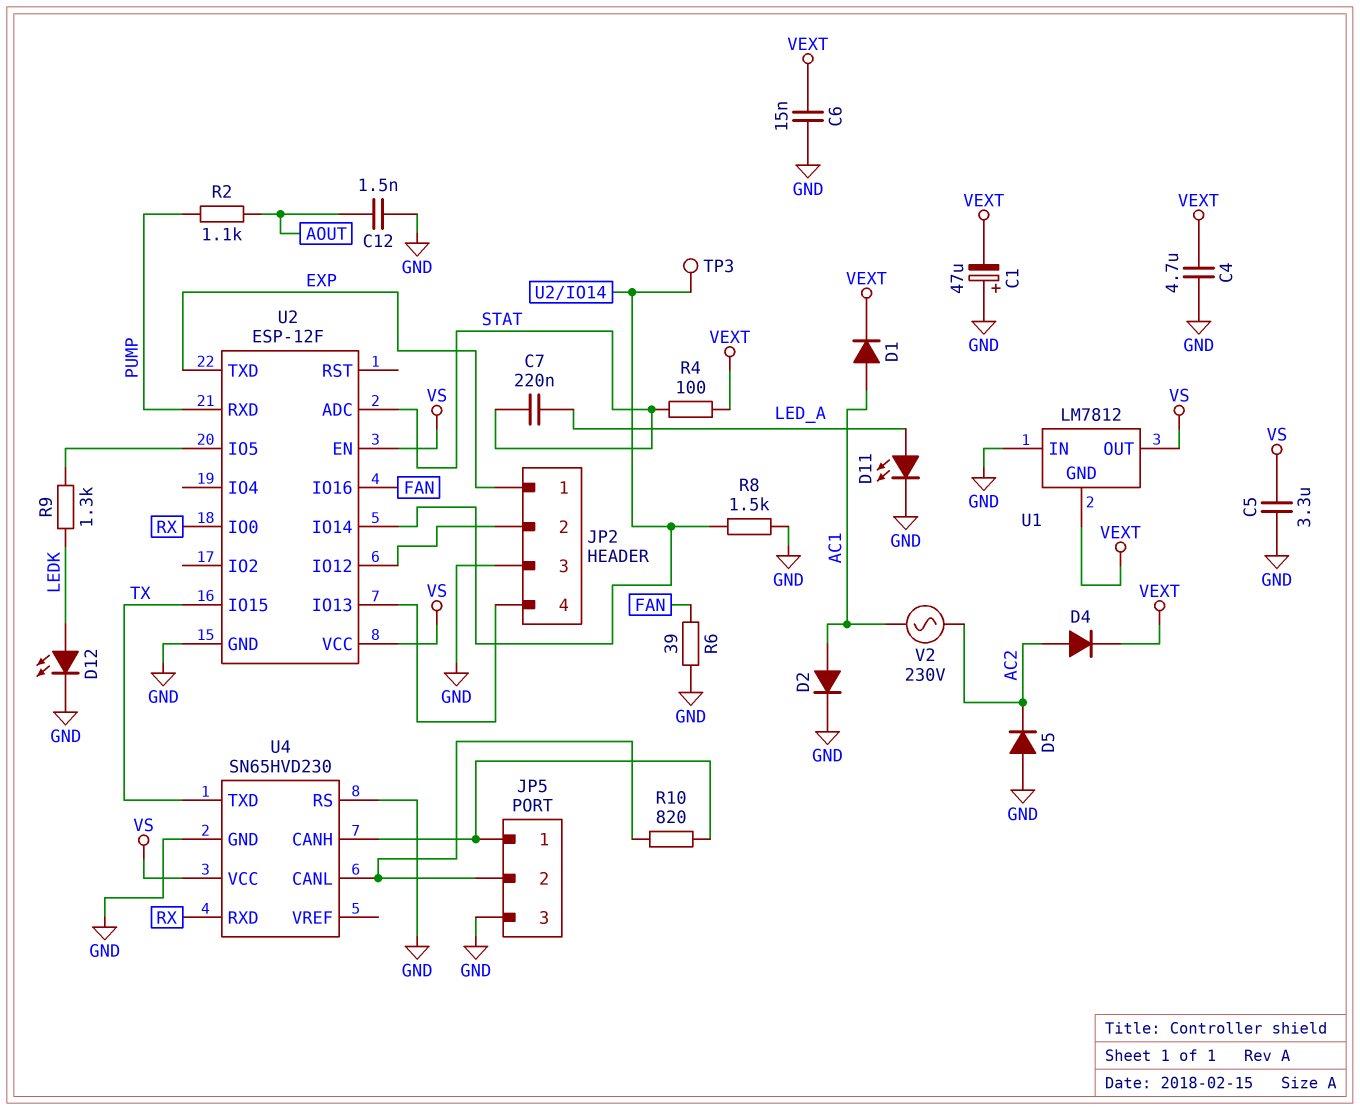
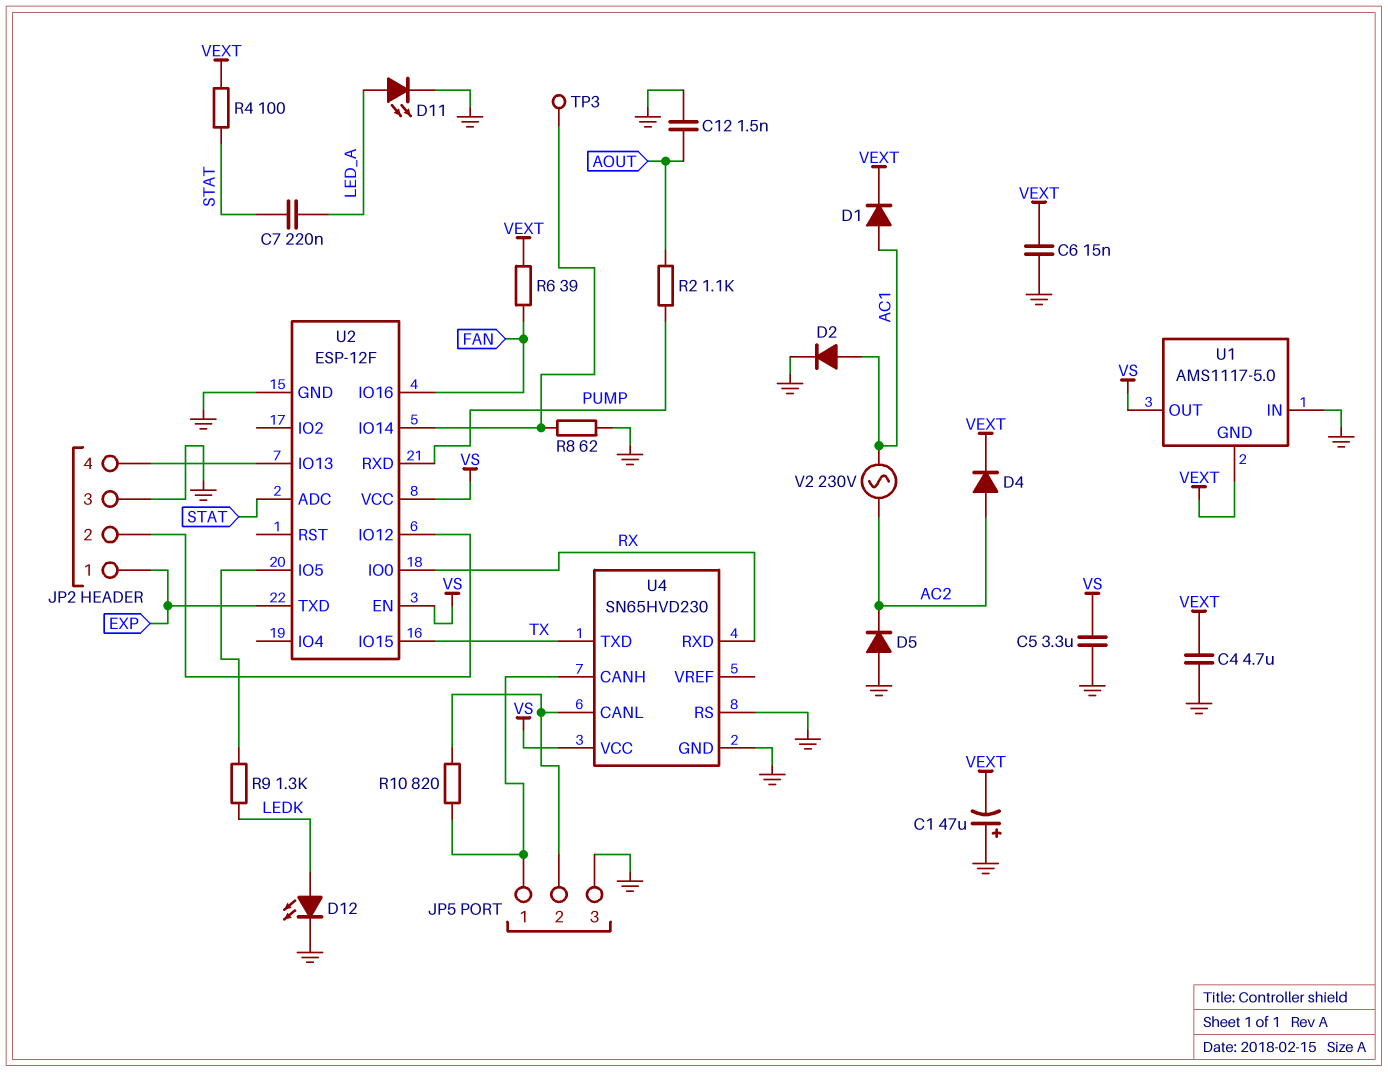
R6: 39 (FAN, GND) -> 39 (FAN, VEXT)
R8: 1.5k (GND, U2/IO14) -> 62 (GND, U2/IO14)
U1: LM7812 -> AMS1117-5.0

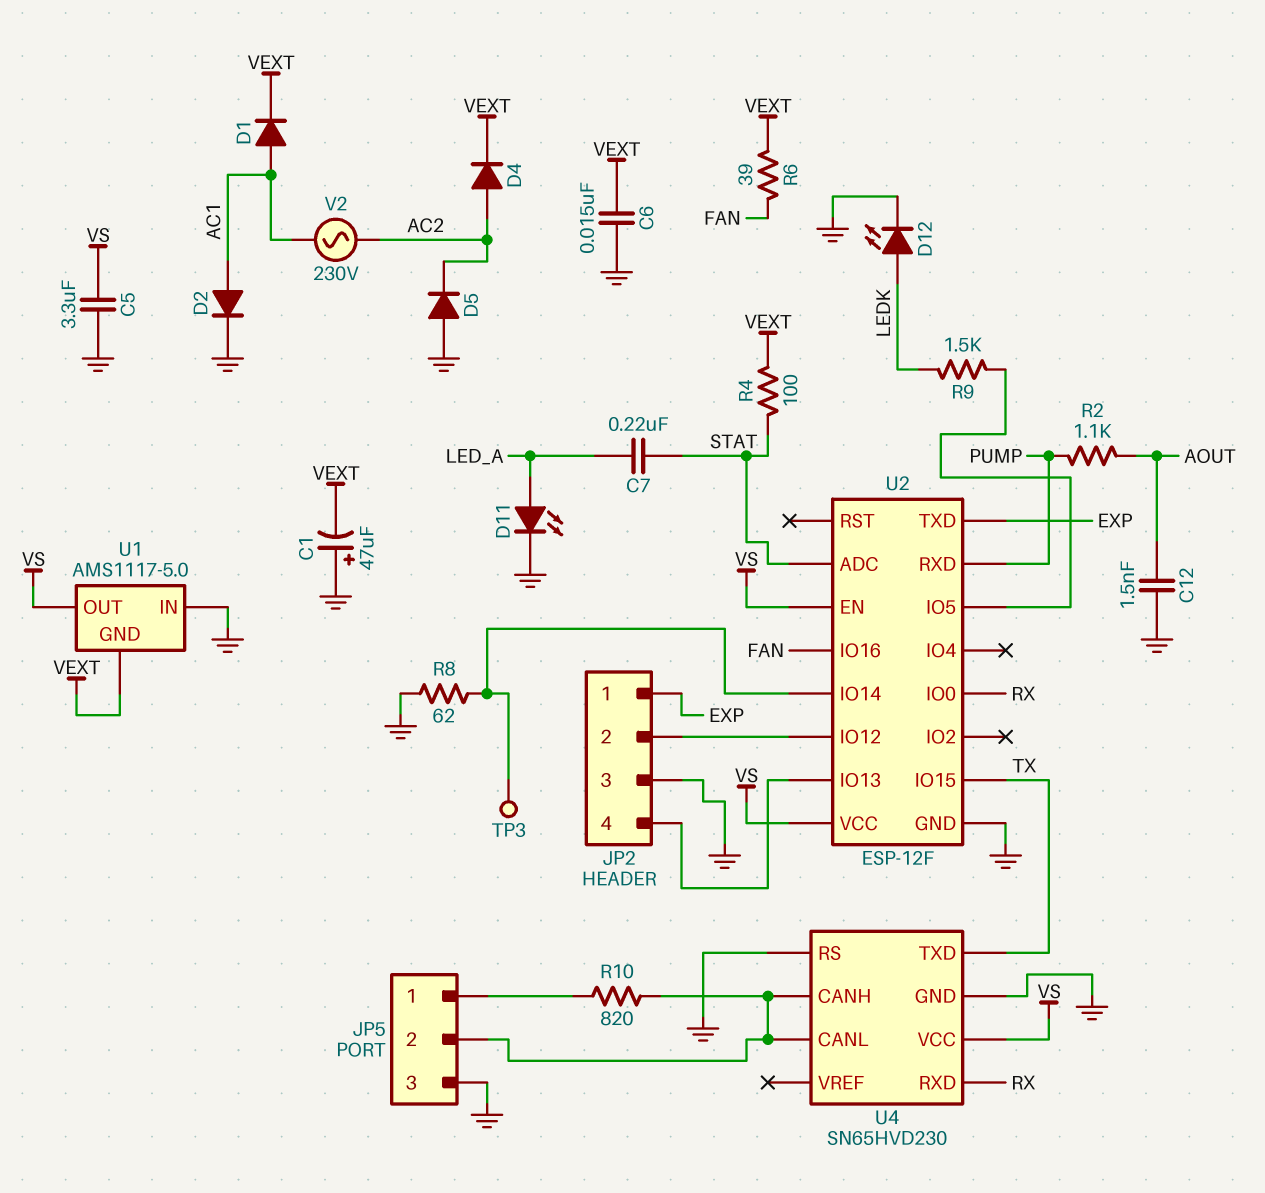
C4: 4.7uF (GND, VEXT) -> none
R9: 1.3k (LEDK, U2/IO5) -> 1.5k (LEDK, U2/IO5)
U4 pin CANH: JP5/1 -> JP5/2

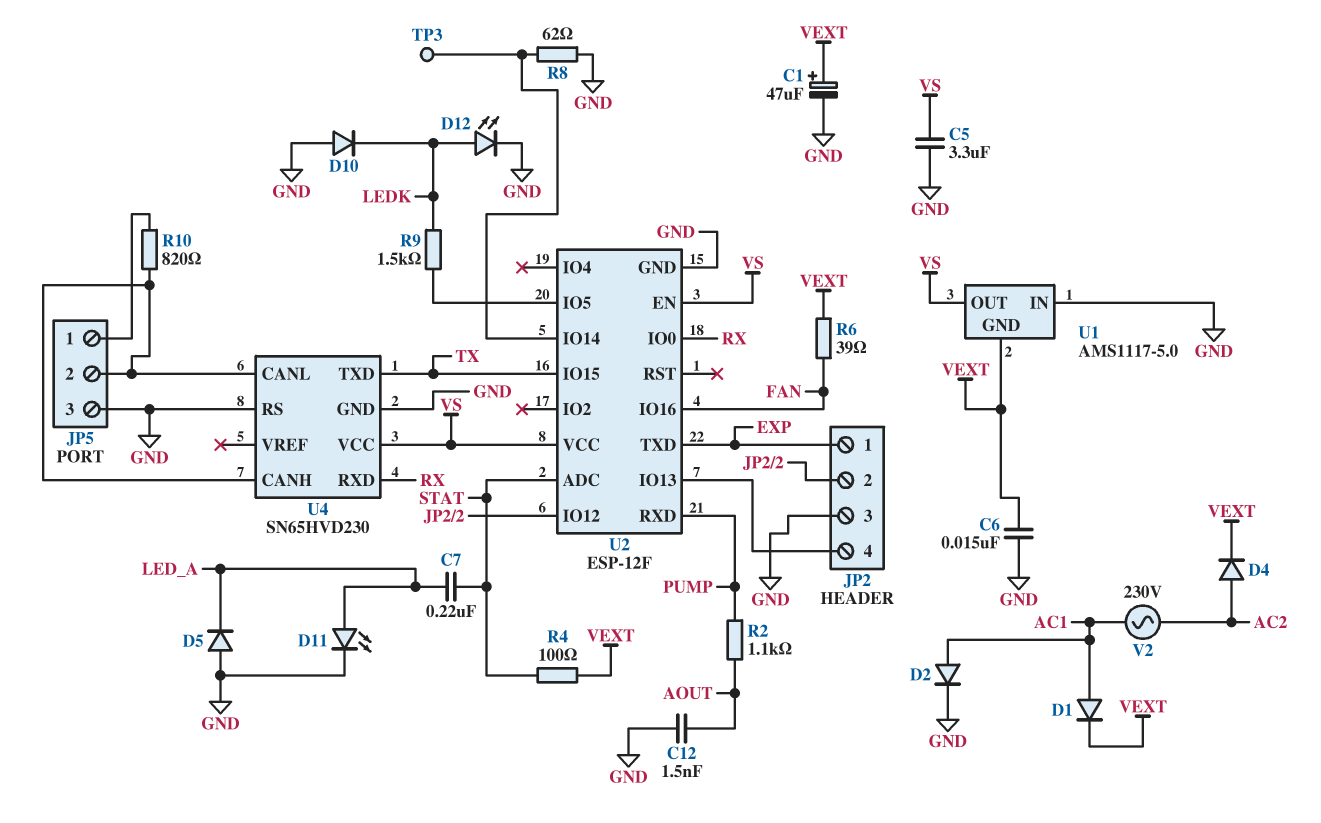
C1: 47uF (plus GND, minus VEXT) -> 47uF (plus VEXT, minus GND)
D5: diode (A GND, K AC2) -> diode (A GND, K LED_A)
D10: none -> diode (A GND, K LEDK)

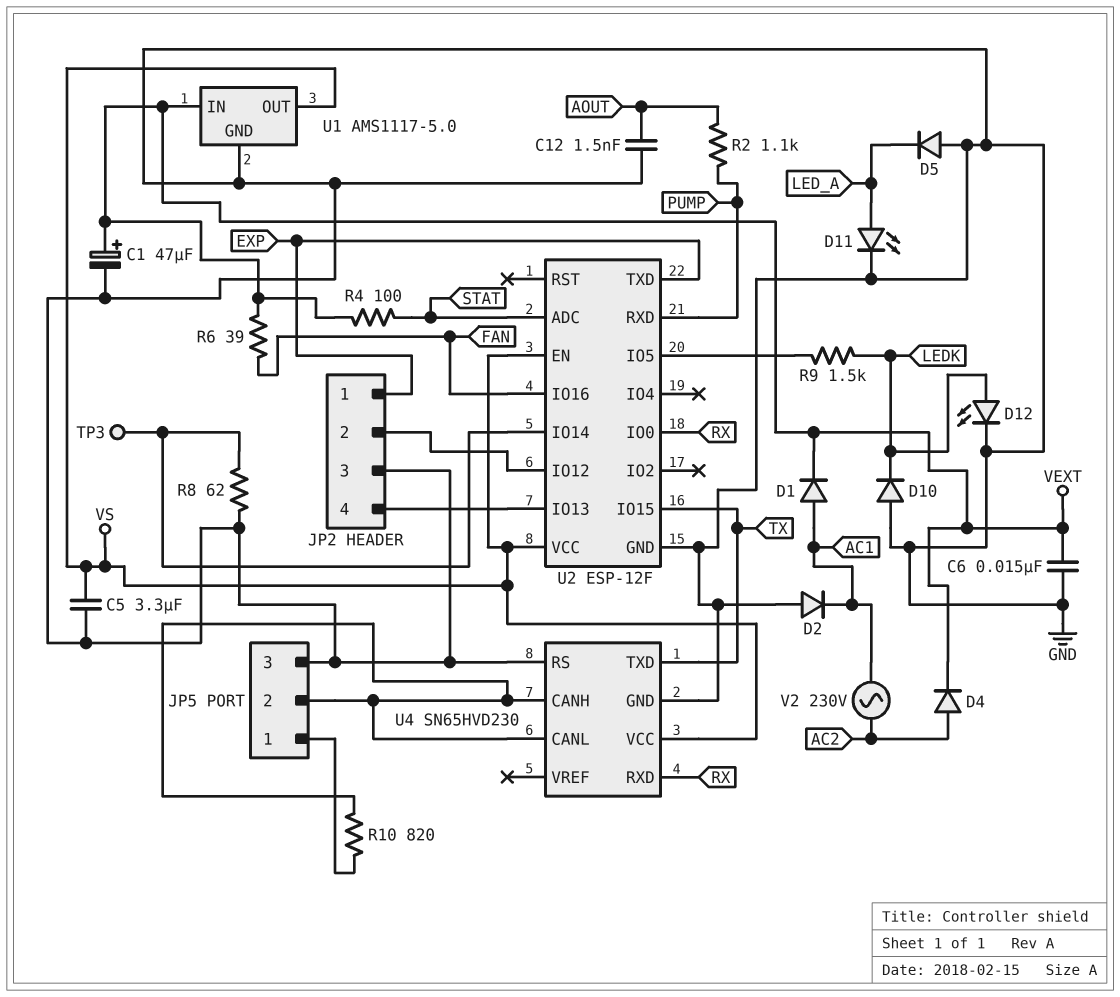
C7: 220nF (LED_A, STAT) -> none
D2: diode (A AC1, K GND) -> diode (A GND, K AC1)
U1 pin GND: VEXT -> GND
U1 pin IN: GND -> VEXT

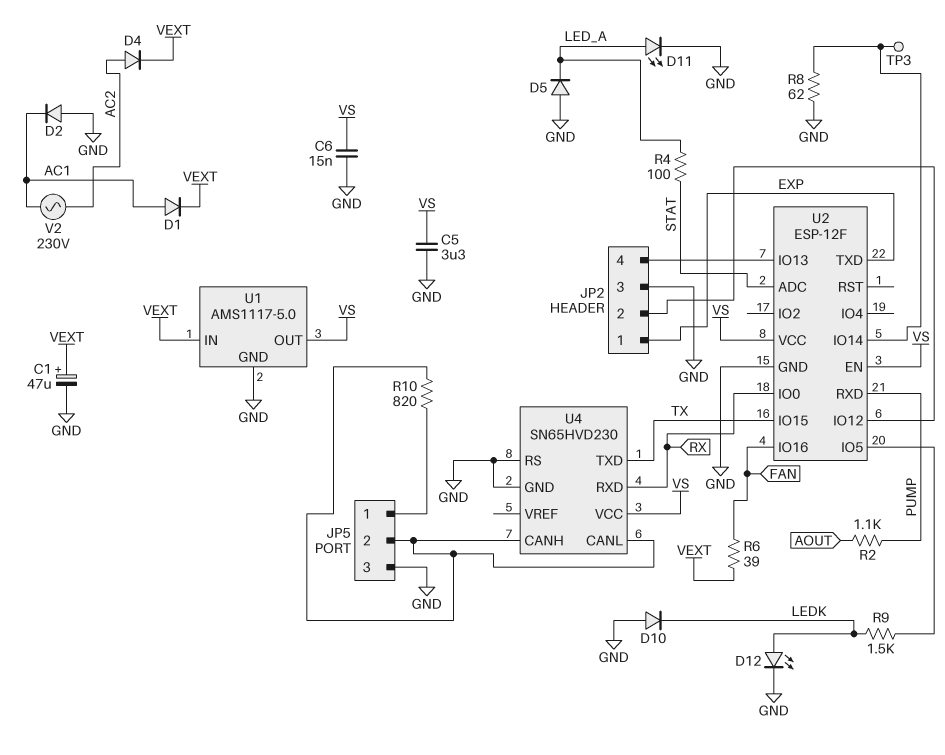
C6: 15nF (GND, VEXT) -> 15nF (GND, VS)
C12: 1.5nF (AOUT, GND) -> none
R4: 100 (STAT, VEXT) -> 100 (LED_A, STAT)

